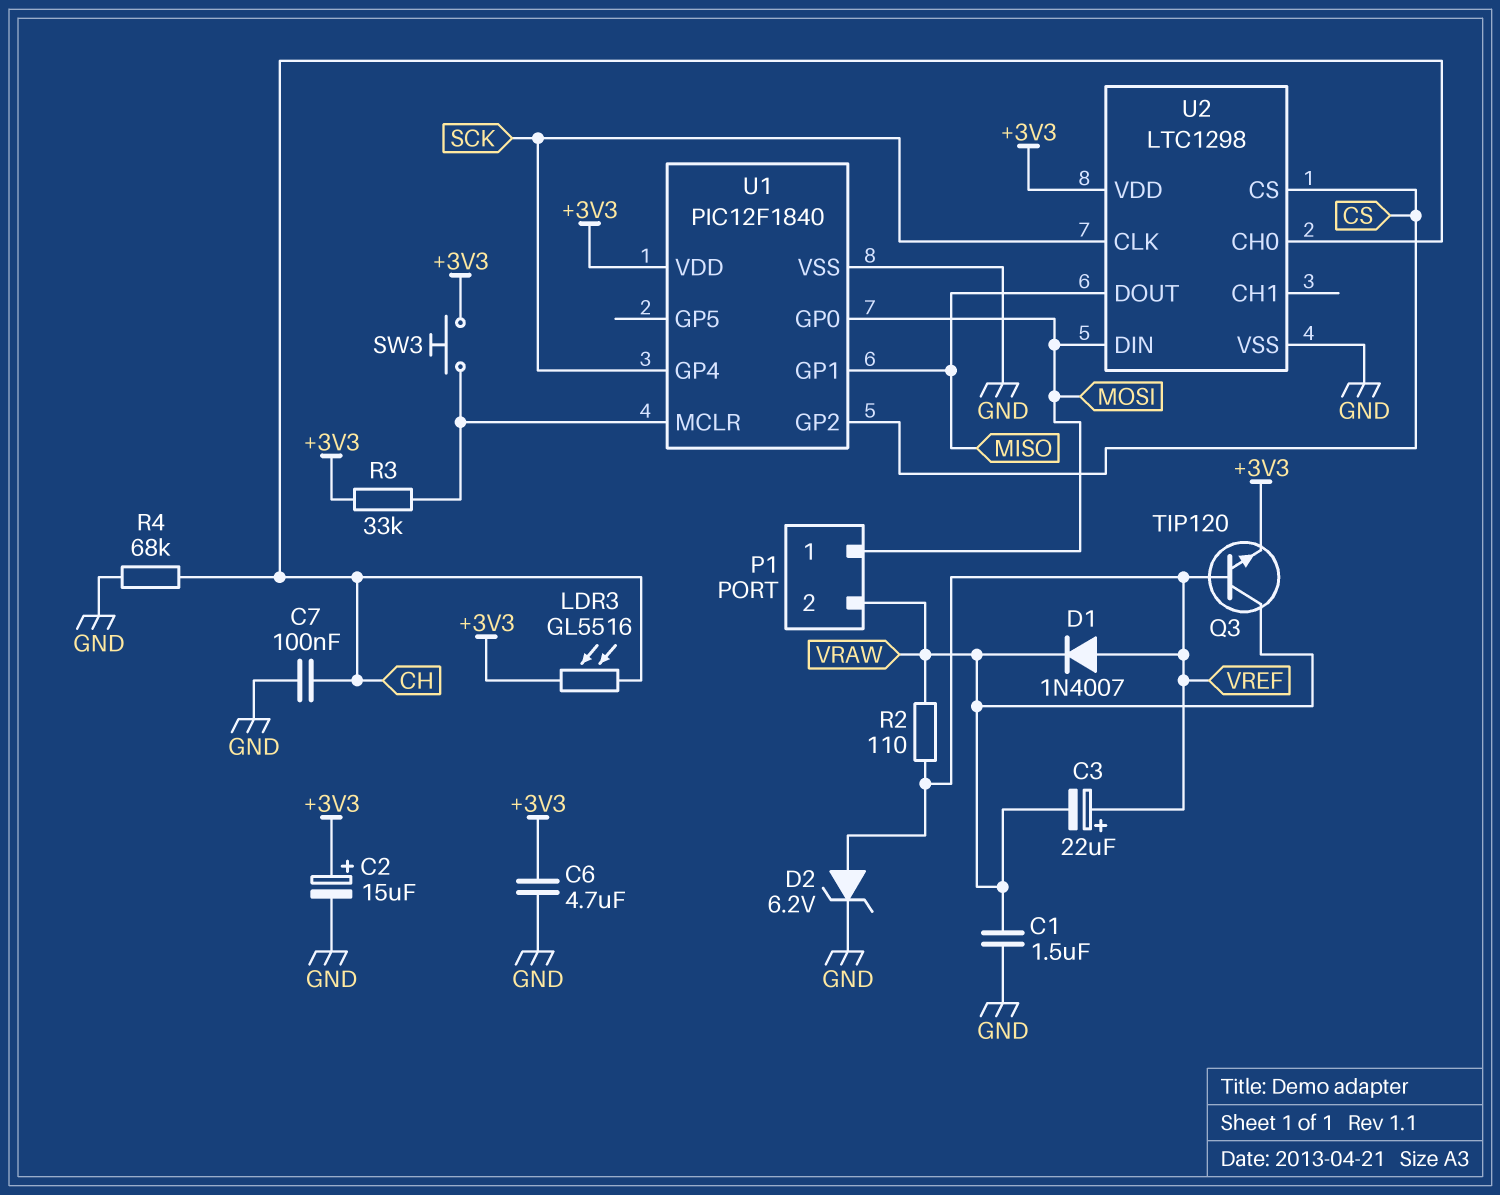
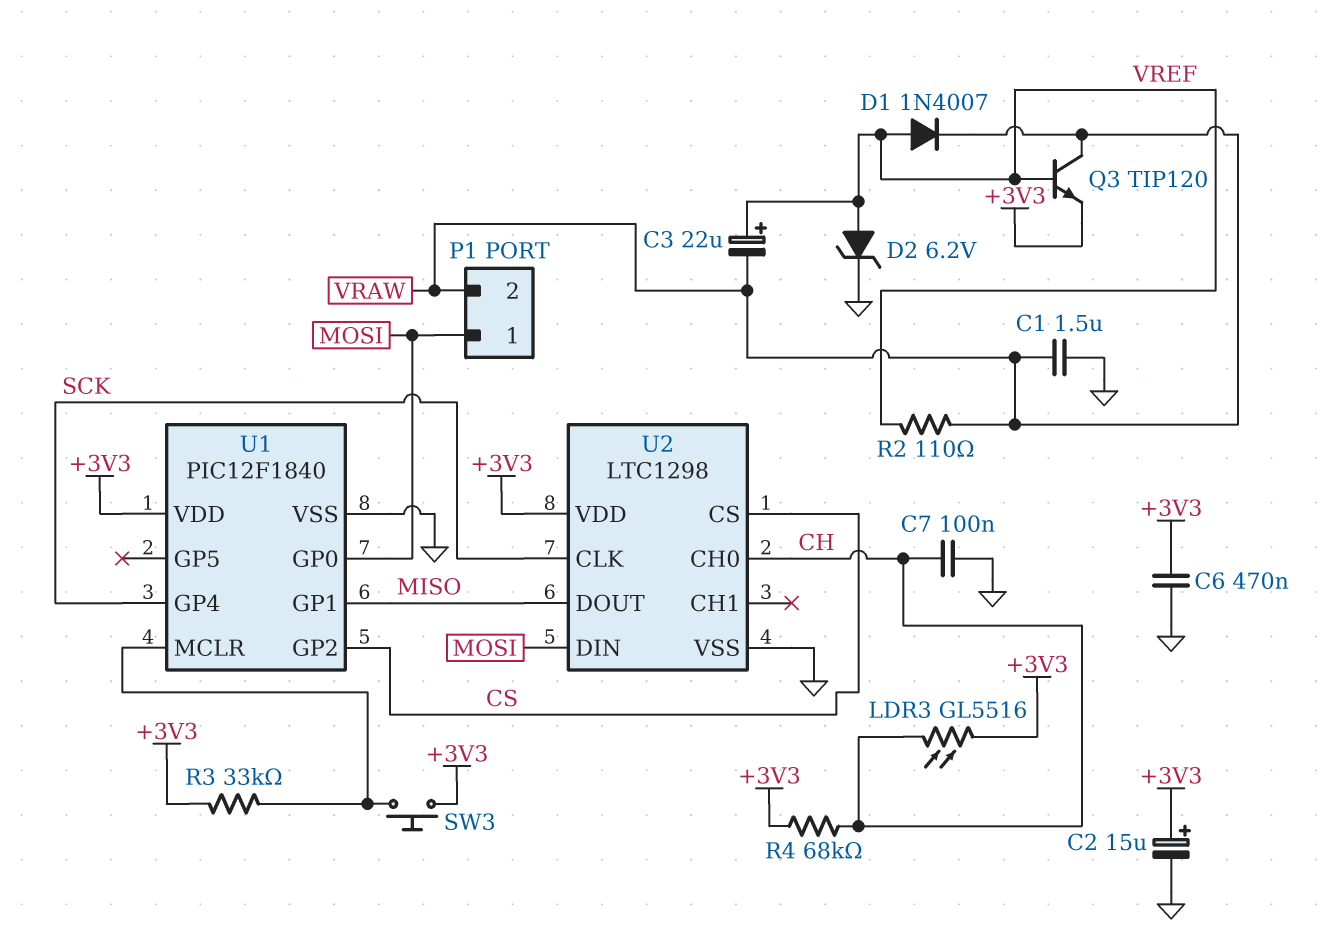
C6: 4.7uF (+3V3, GND) -> 470nF (+3V3, GND)
R4: 68k (CH, GND) -> 68k (+3V3, CH)

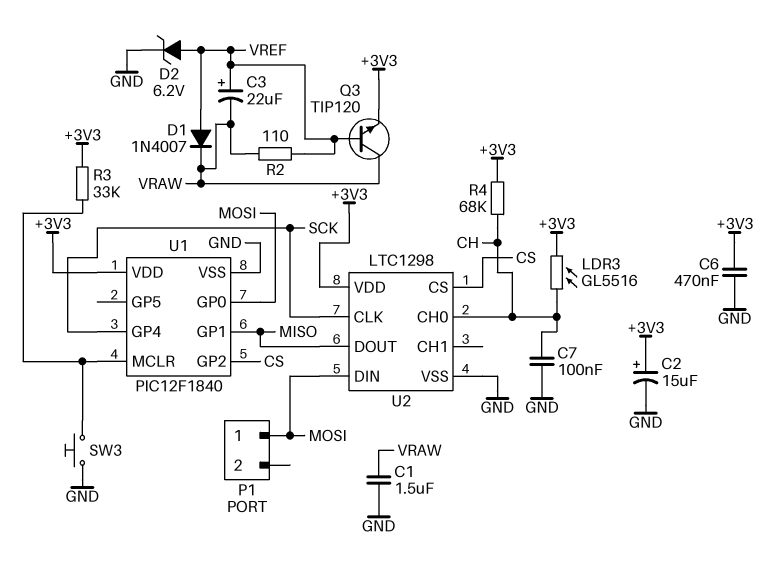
P1 pin 2: VRAW -> none
SW3: button (+3V3, U1/MCLR) -> button (GND, U1/MCLR)

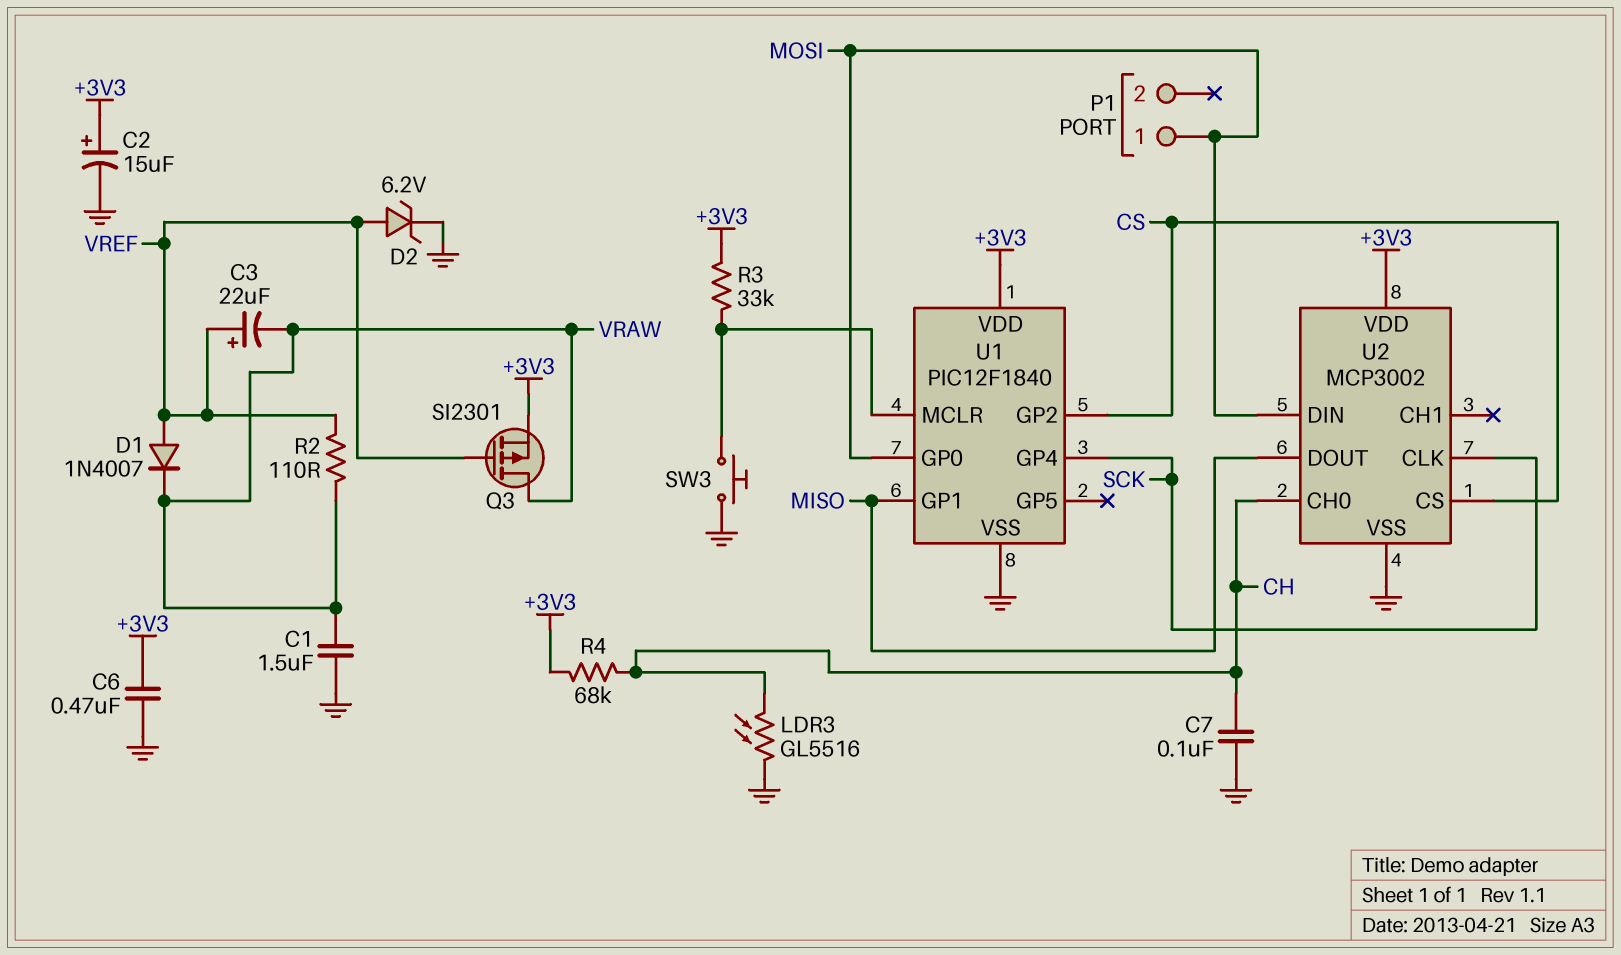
LDR3: GL5516 (+3V3, CH) -> GL5516 (CH, GND)
Q3: NPN TIP120 (B VREF, C VRAW, E +3V3) -> PMOS SI2301 (G VREF, D VRAW, S +3V3)
U2: LTC1298 -> MCP3002

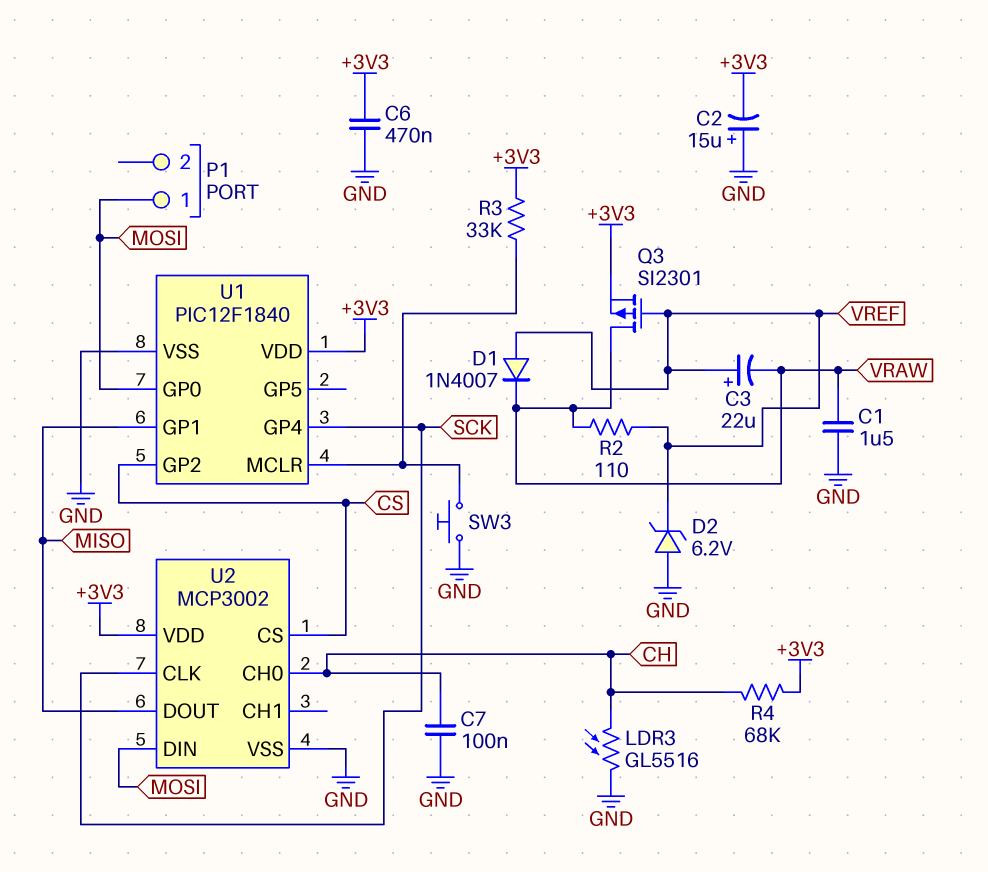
C2: 15uF (plus +3V3, minus GND) -> 15uF (plus GND, minus +3V3)
D2: zener 6.2V (A VREF, K GND) -> zener 6.2V (A GND, K VREF)

